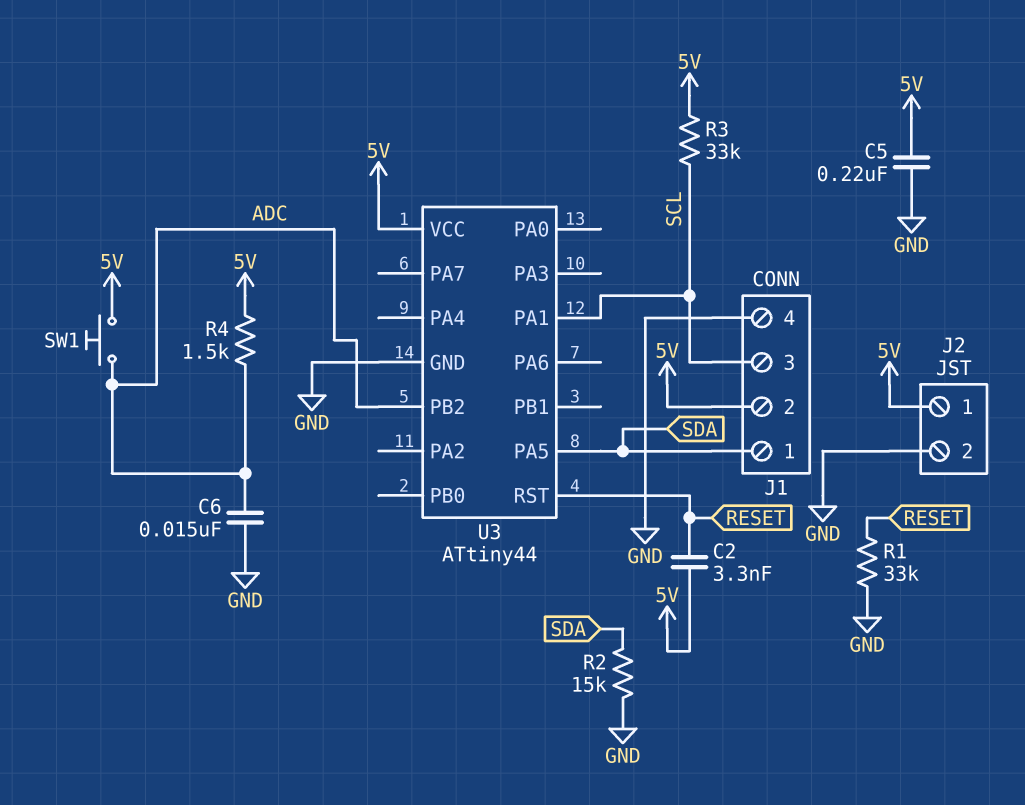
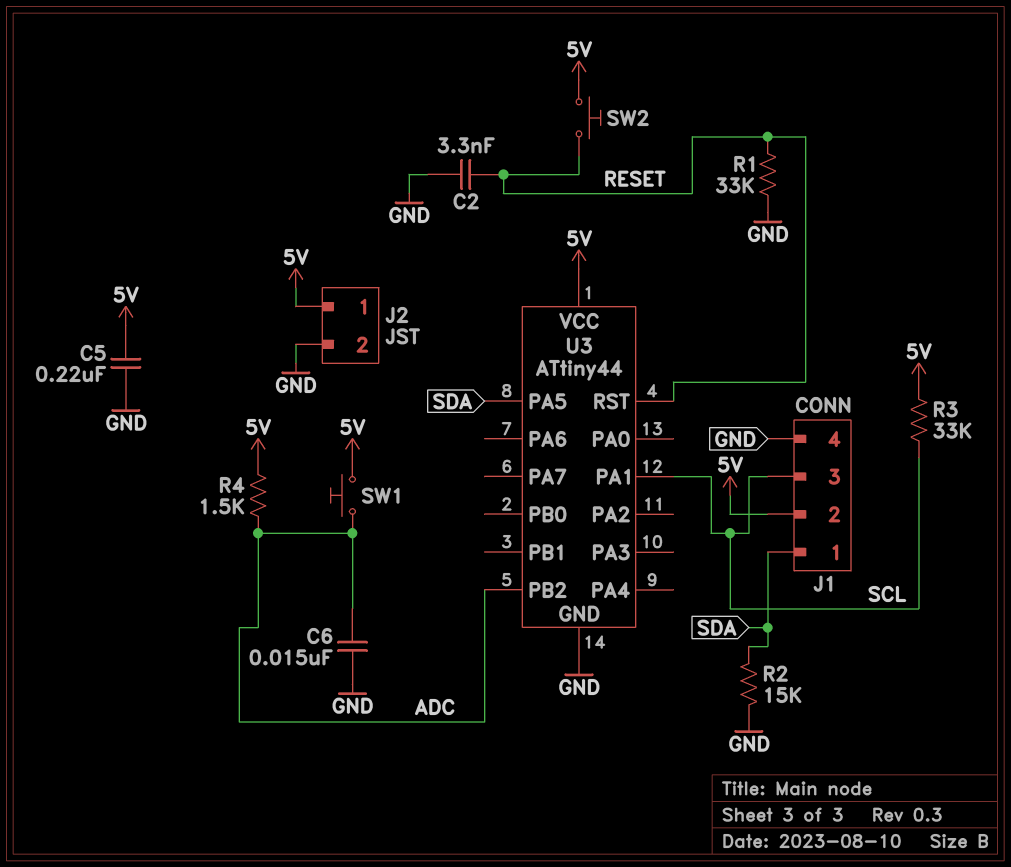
C2: 3.3nF (5V, RESET) -> 3.3nF (GND, RESET)
SW2: none -> button (5V, RESET)

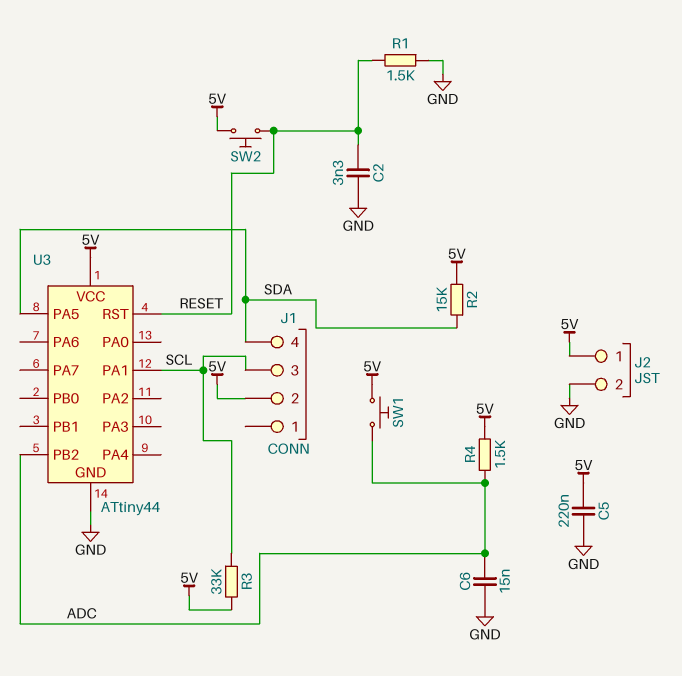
J1 pin 1: SDA -> none
J1 pin 4: GND -> SDA
R1: 33k (GND, RESET) -> 1.5k (GND, RESET)
R2: 15k (GND, SDA) -> 15k (5V, SDA)

